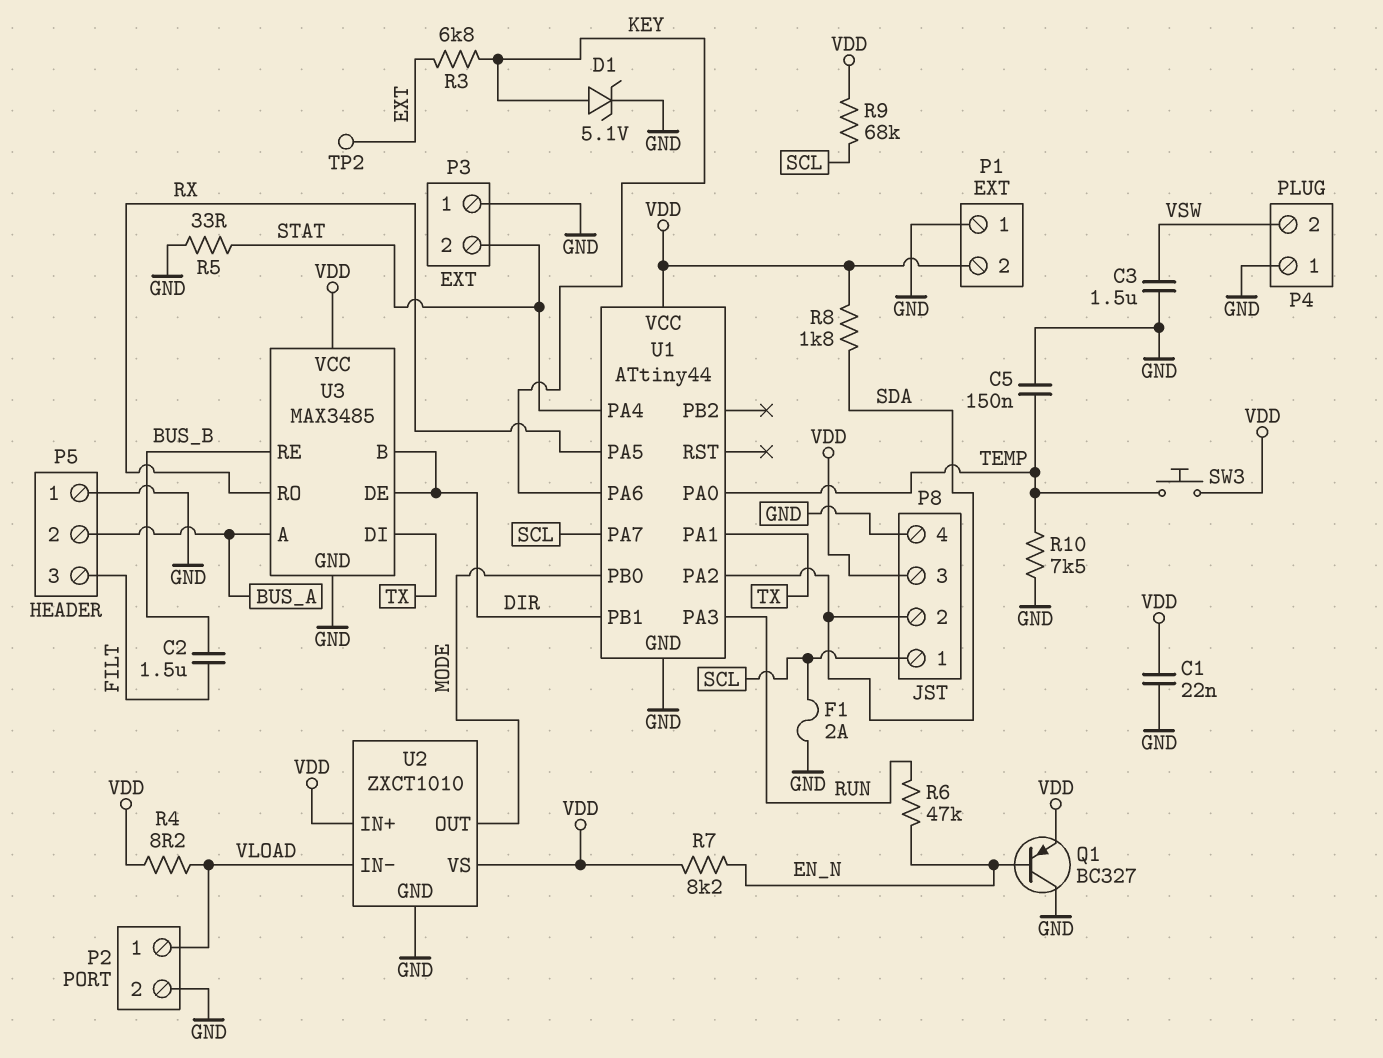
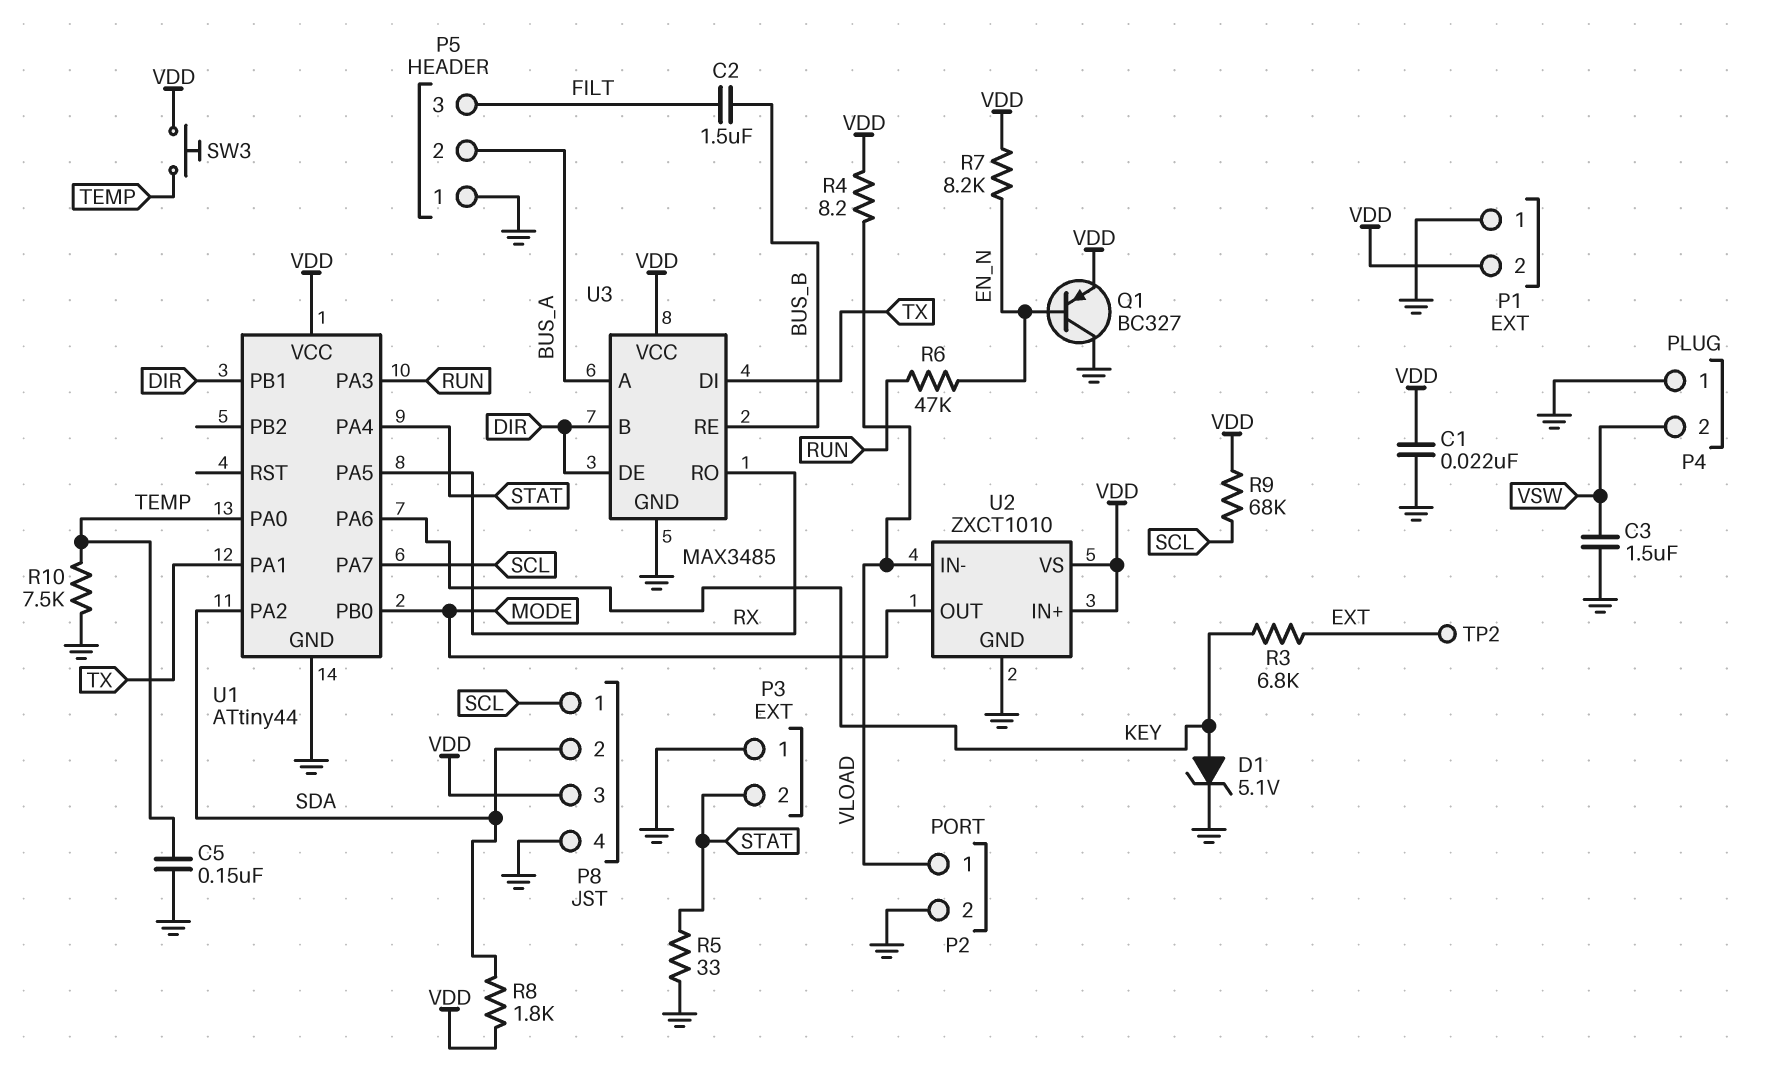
F1: 2A (GND, SCL) -> none

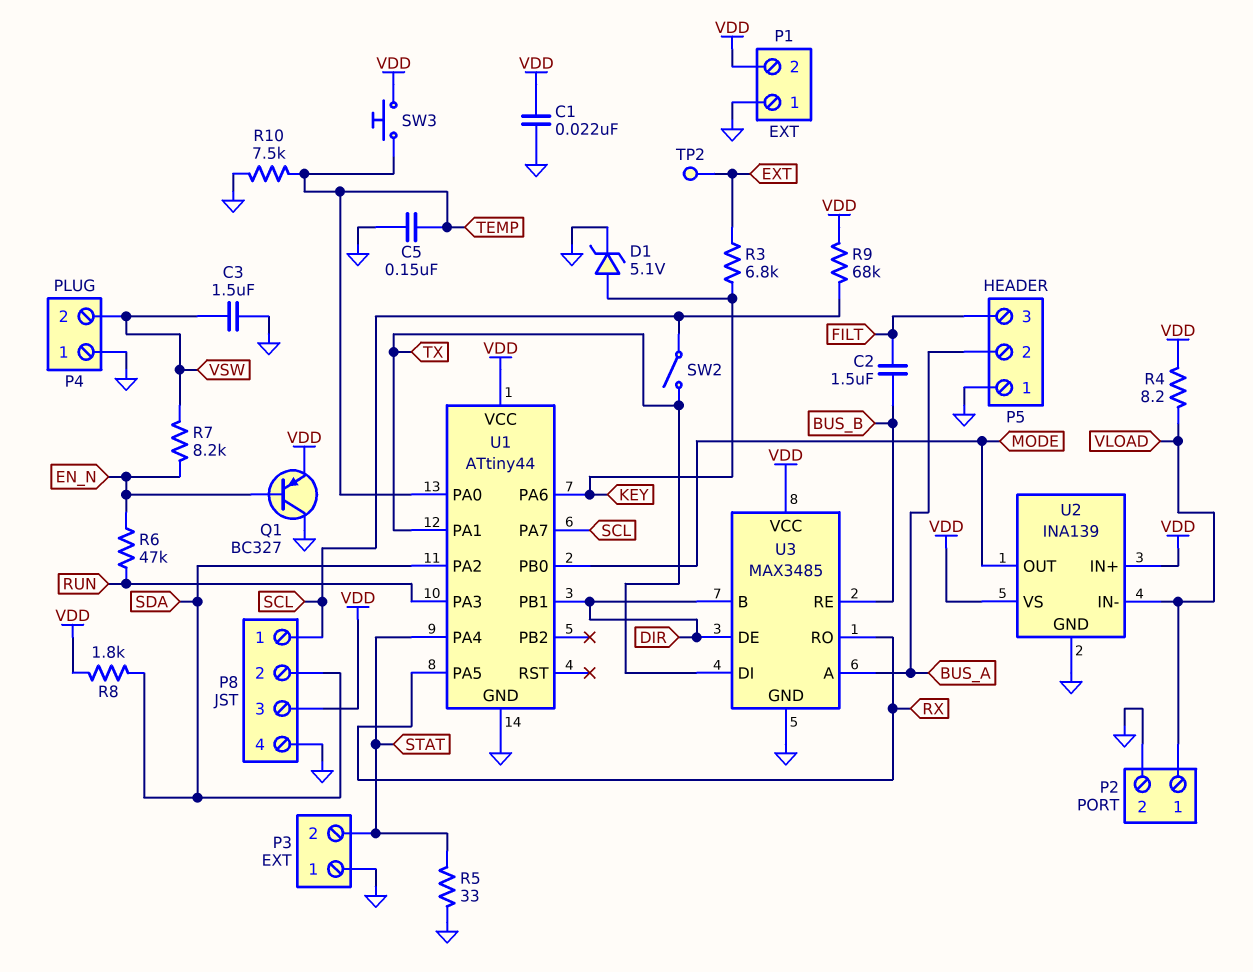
R7: 8.2k (EN_N, VDD) -> 8.2k (EN_N, VSW)
SW2: none -> switch (SCL, TX)
U2: ZXCT1010 -> INA139

